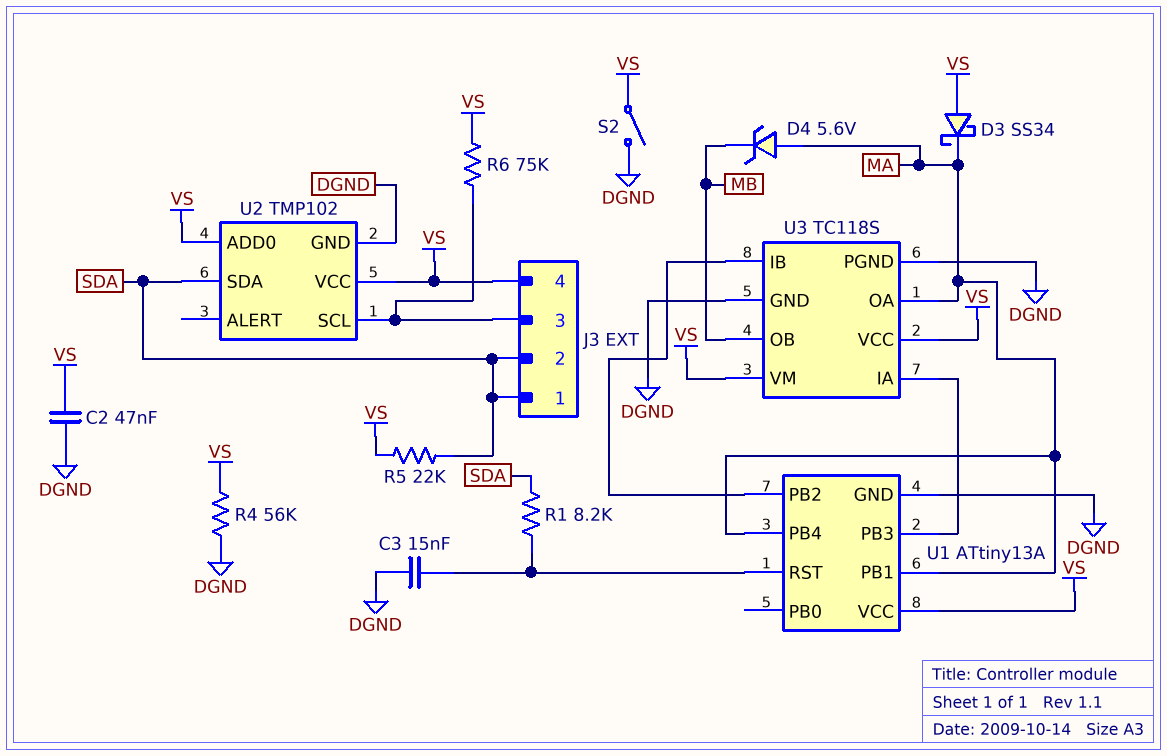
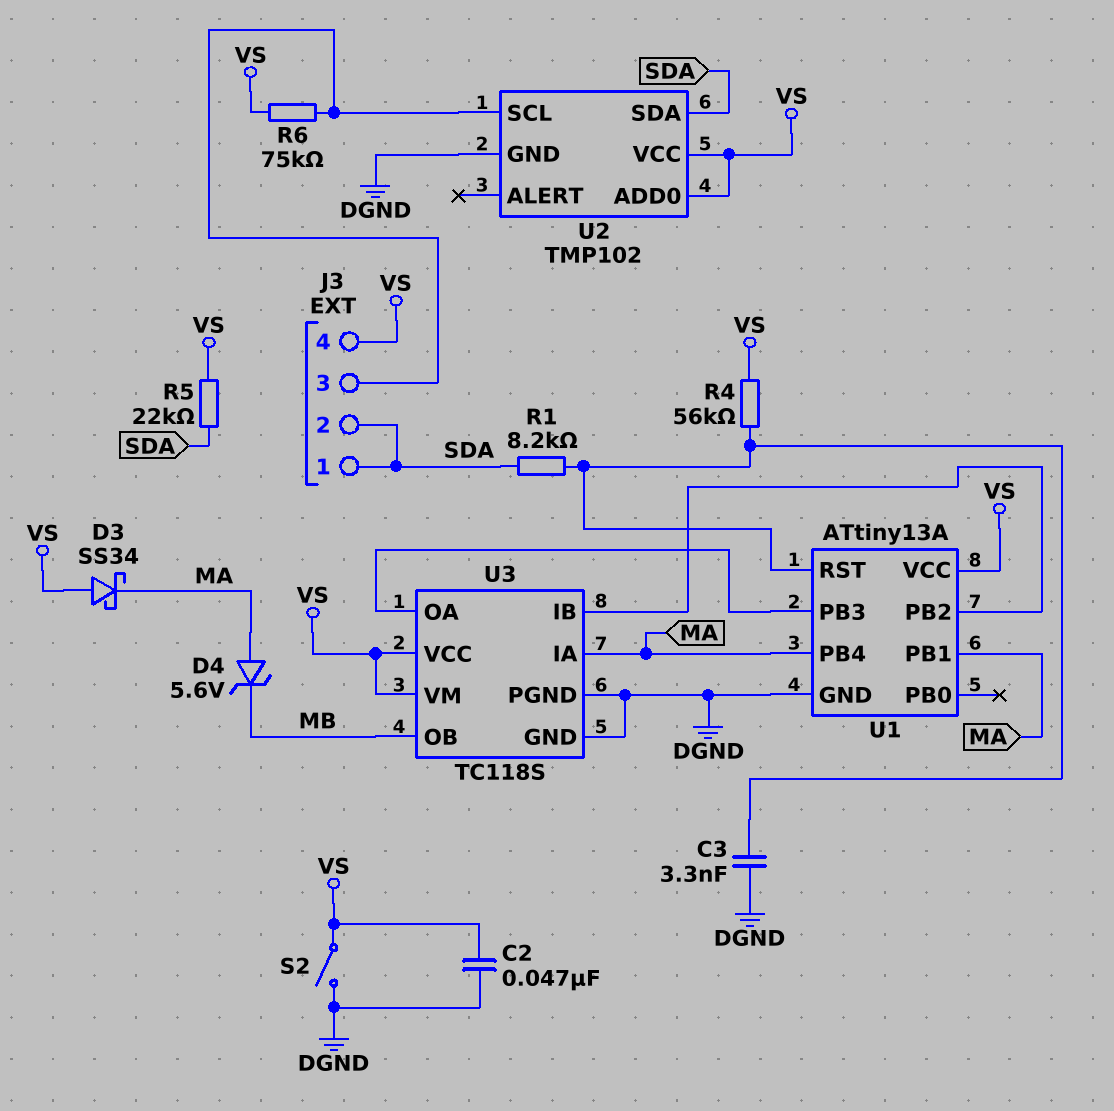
C3: 15nF (DGND, U1/RST) -> 3.3nF (DGND, U1/RST)
R4: 56k (DGND, VS) -> 56k (U1/RST, VS)
U3 pin IA: U1/PB3 -> MA
U3 pin OA: MA -> U1/PB3

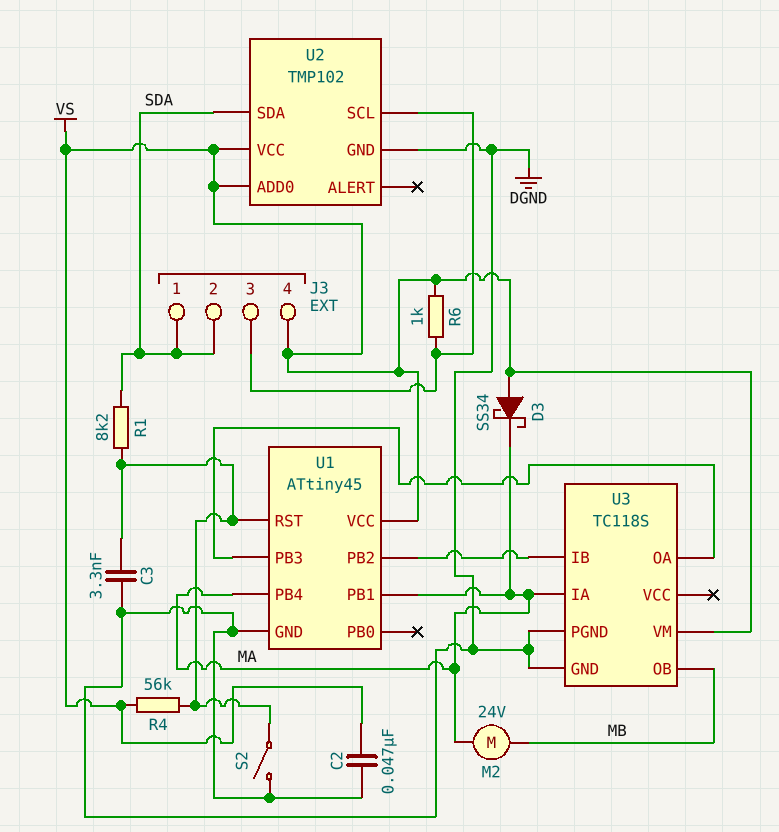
D4: zener 5.6V (A MA, K MB) -> none
M2: none -> motor 24V (MA, MB)
R5: 22k (SDA, VS) -> none
R6: 75k (J3/3, VS) -> 1k (J3/3, VS)
S2: switch (DGND, VS) -> switch (DGND, U1/RST)
U1: ATtiny13A -> ATtiny45
U3 pin VCC: VS -> none

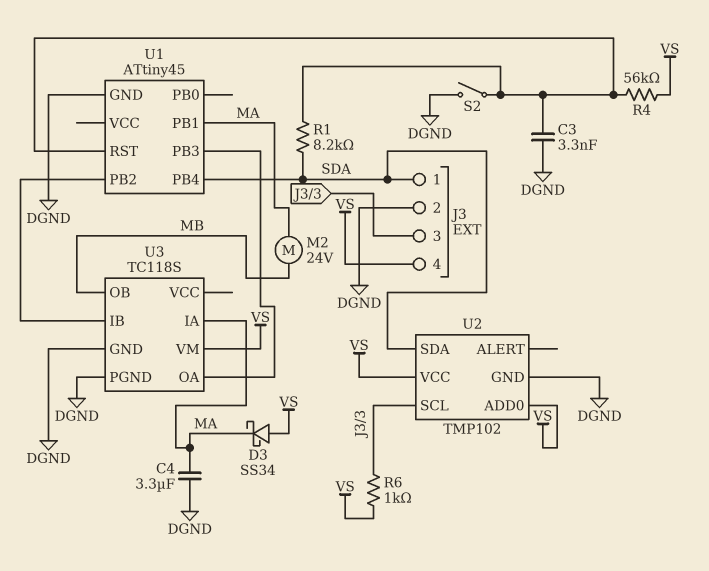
C2: 47nF (DGND, VS) -> none
C4: none -> 3.3uF (DGND, MA)
J3 pin 2: SDA -> DGND
U1 pin PB4: MA -> SDA
U1 pin VCC: VS -> none

